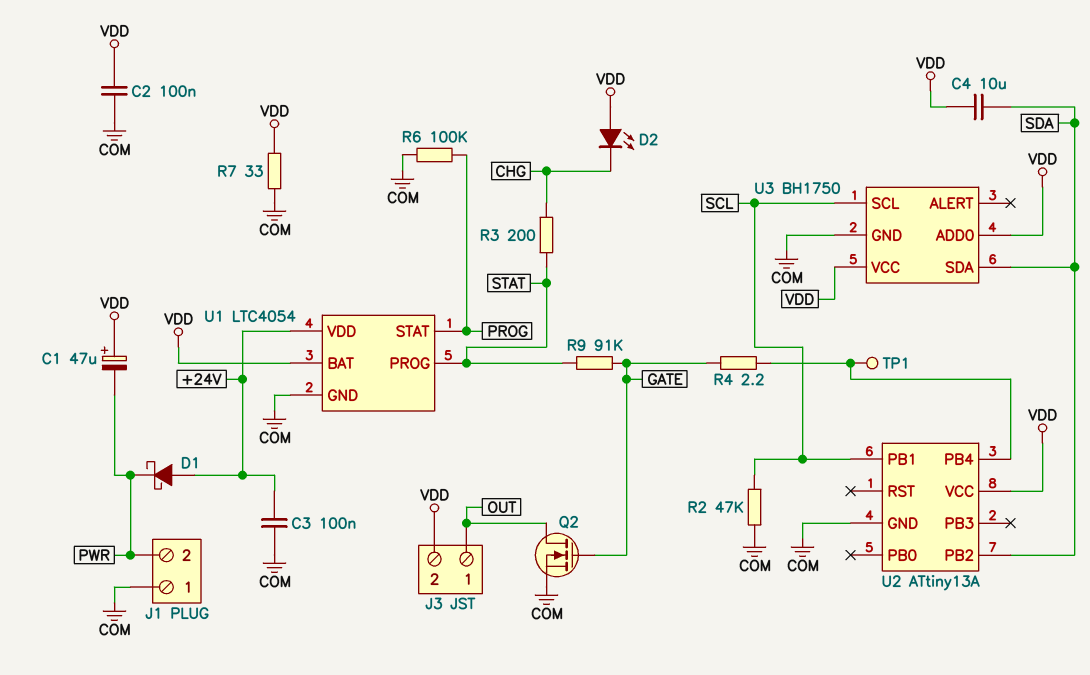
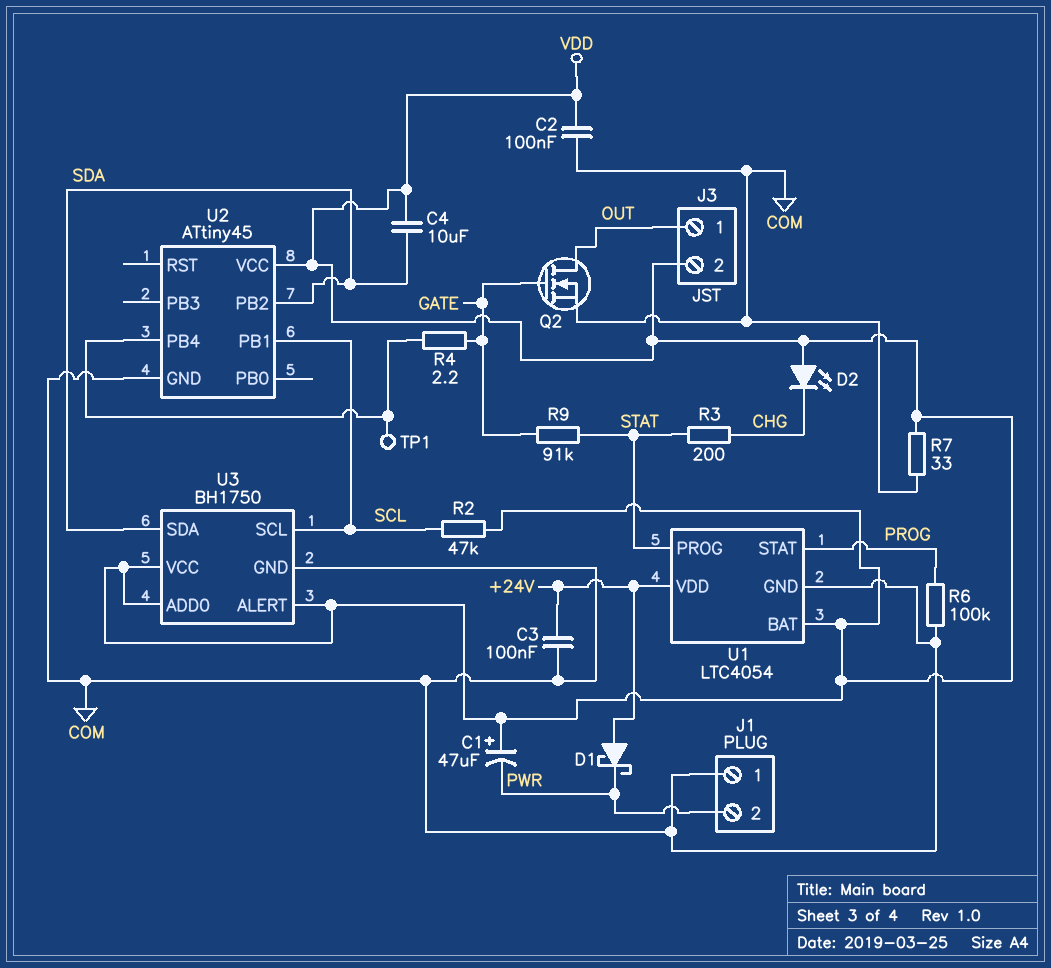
R2: 47k (COM, SCL) -> 47k (SCL, VDD)
U2: ATtiny13A -> ATtiny45
U3 pin ALERT: none -> VDD

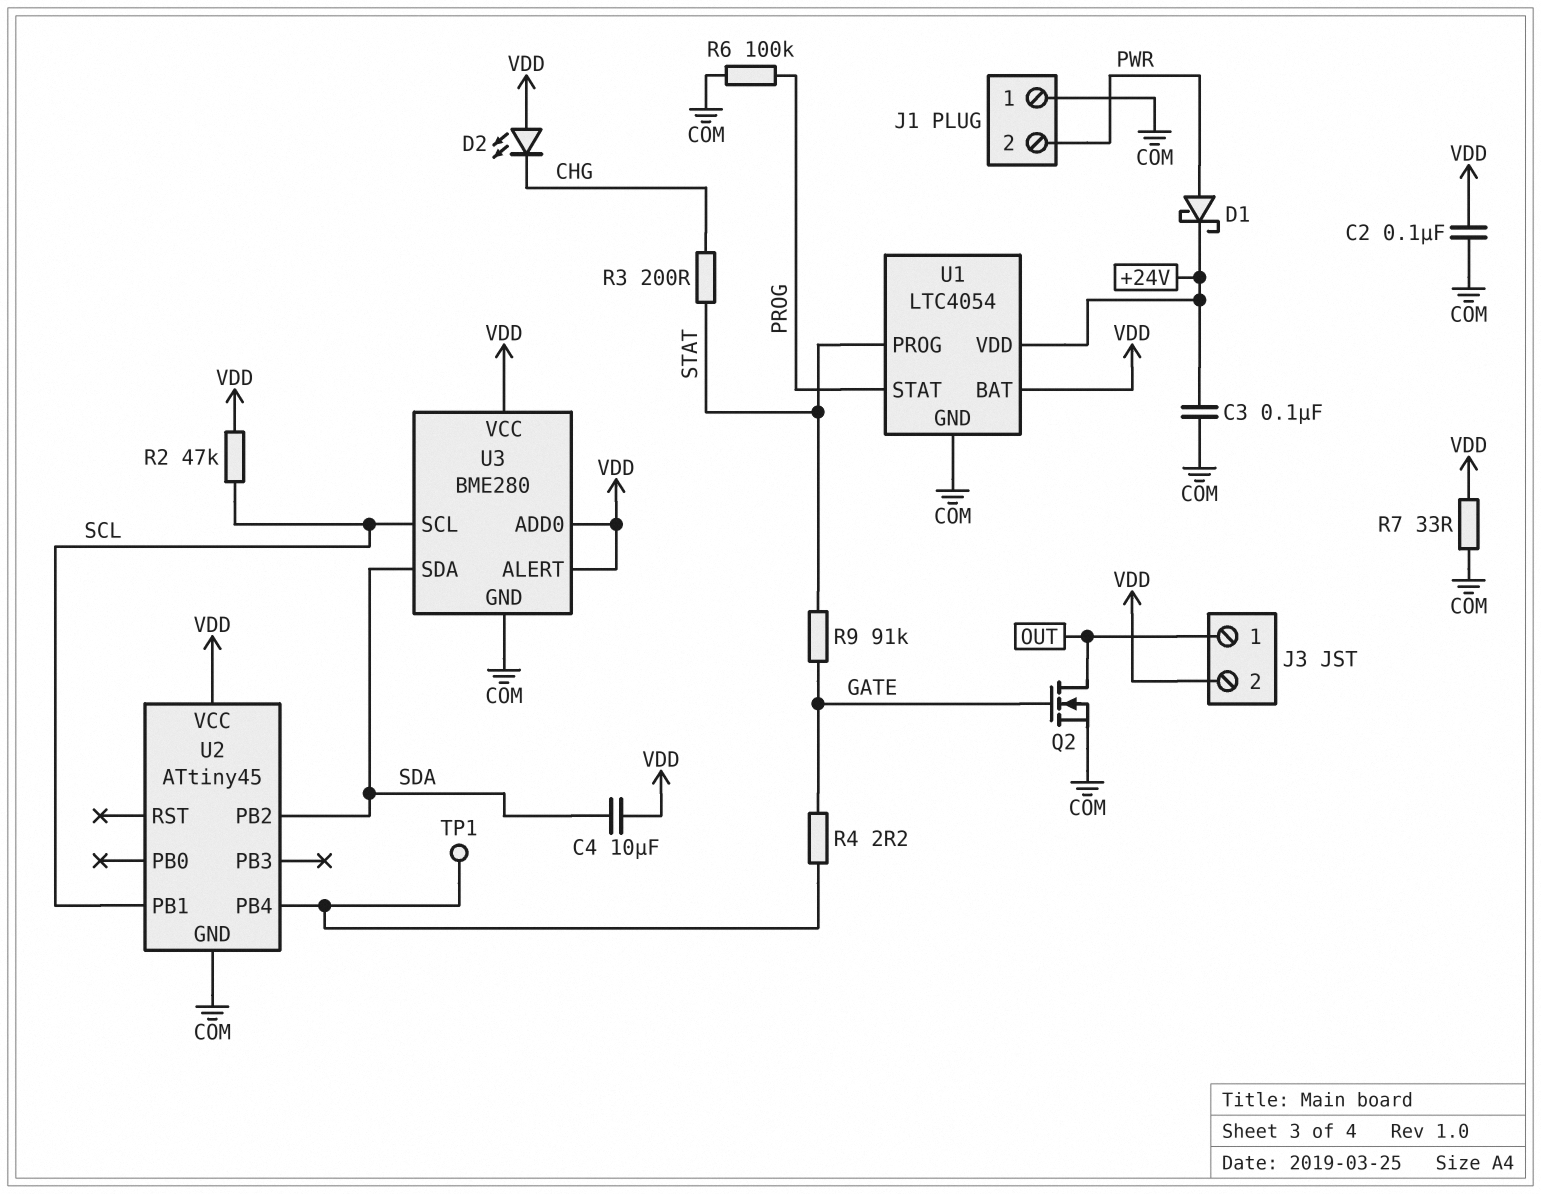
C1: 47uF (plus VDD, minus PWR) -> none
D1: schottky (A +24V, K PWR) -> schottky (A PWR, K +24V)
U3: BH1750 -> BME280

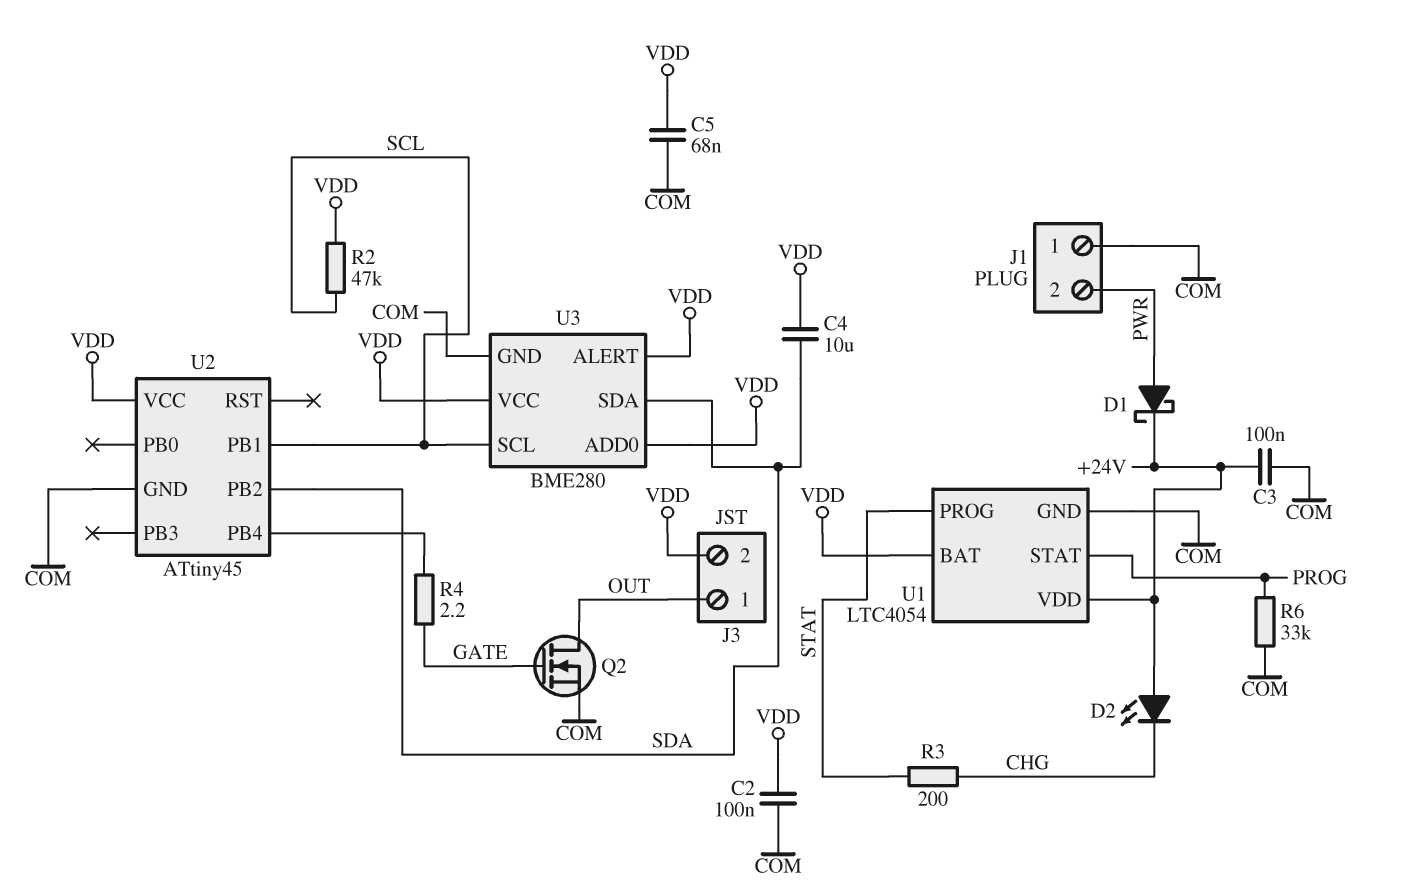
C5: none -> 68nF (COM, VDD)
D2: LED (A VDD, K CHG) -> LED (A +24V, K CHG)
R6: 100k (COM, PROG) -> 33k (COM, PROG)
R7: 33 (COM, VDD) -> none
R9: 91k (GATE, STAT) -> none
TP1: test point (U2/PB4) -> none

